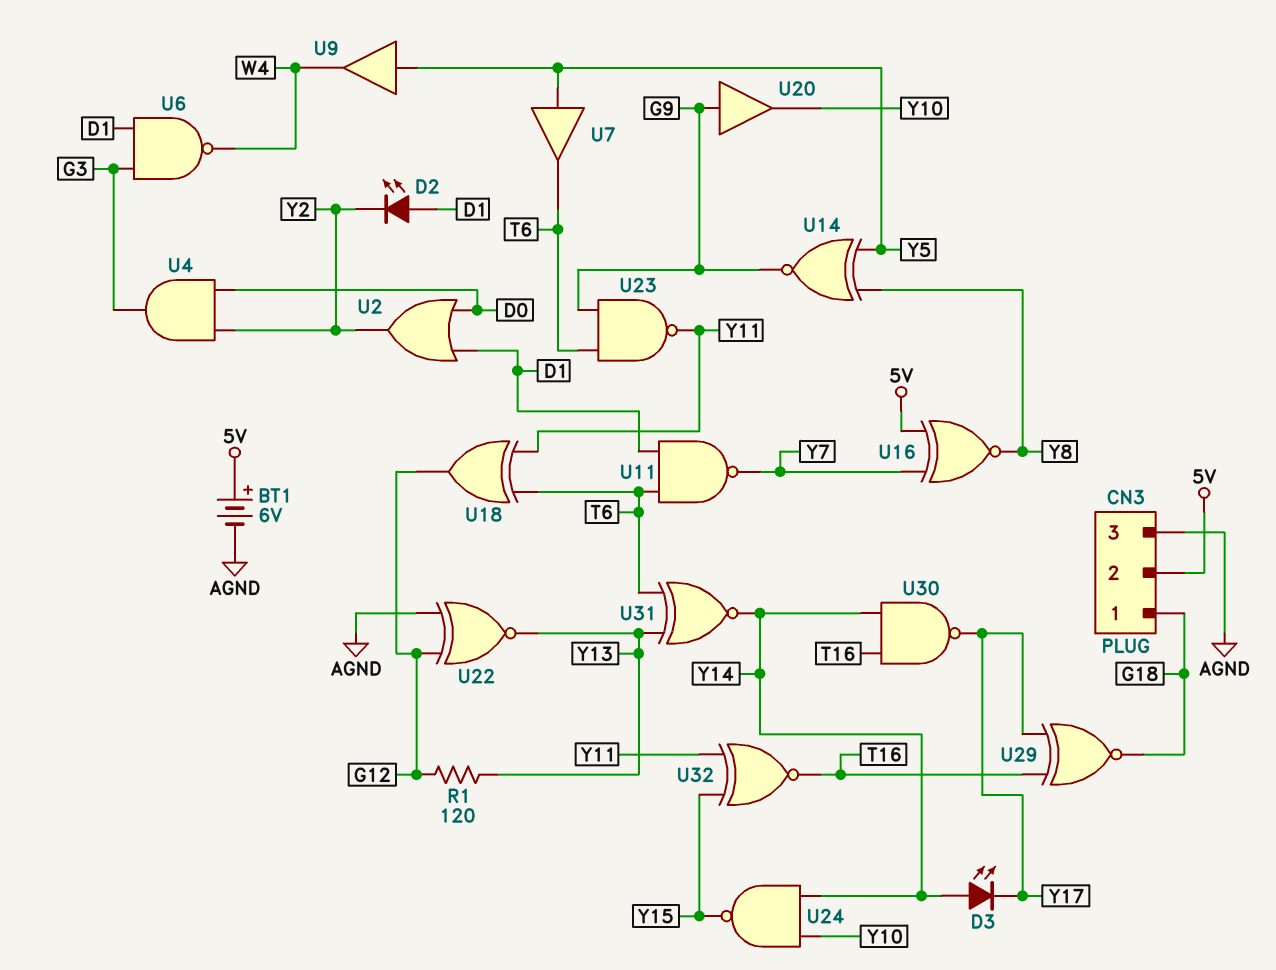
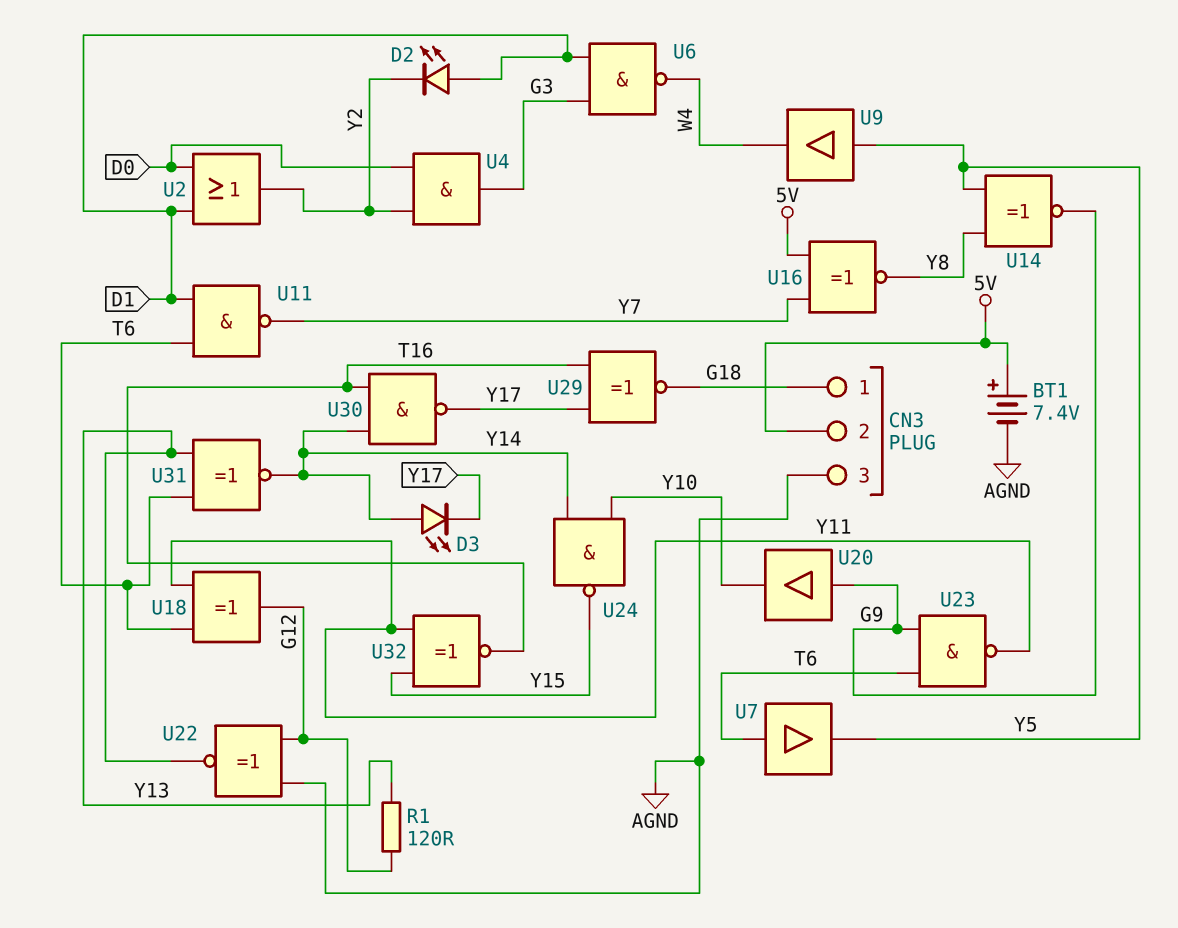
BT1: 6V (plus 5V, minus AGND) -> 7.4V (plus 5V, minus AGND)
U7: buffer (in Y5, out T6) -> buffer (in T6, out Y5)

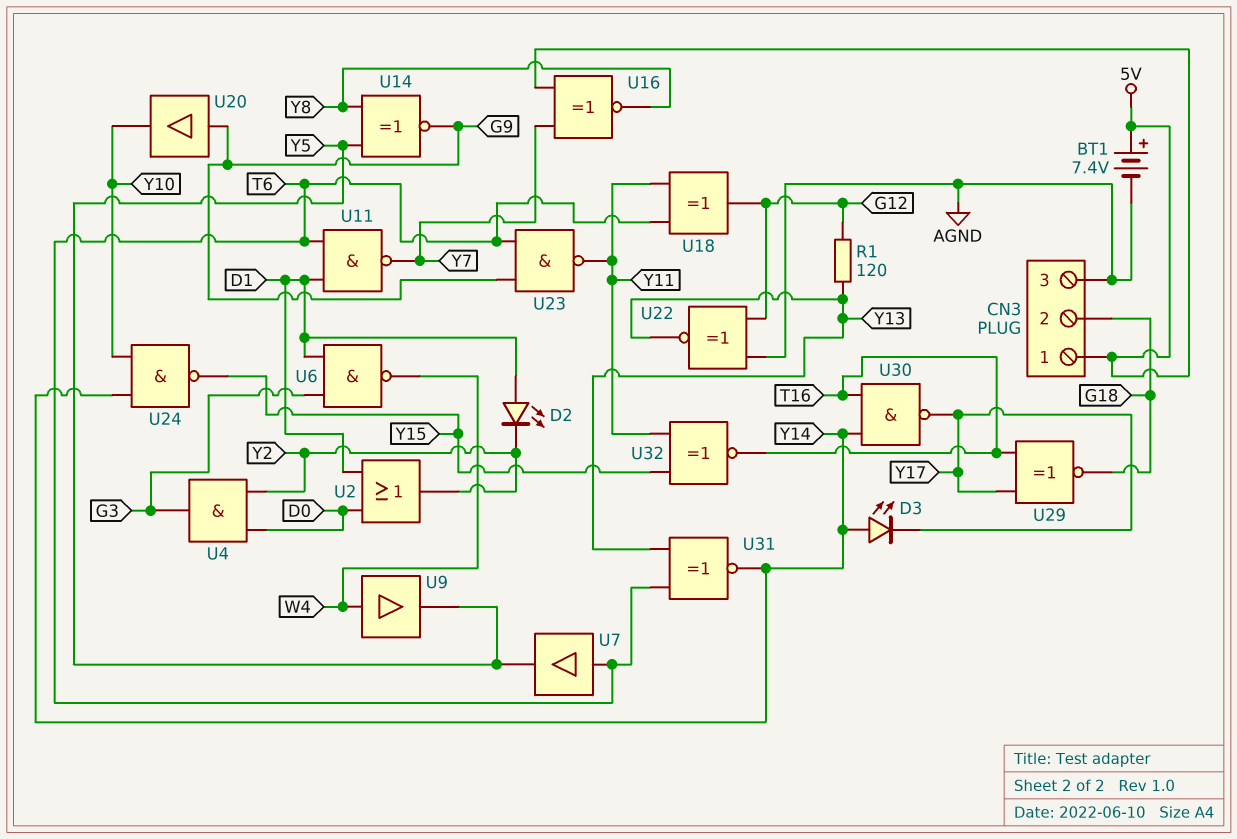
CN3 pin 1: G18 -> 5V
CN3 pin 2: 5V -> G18
U9: buffer (in Y5, out W4) -> buffer (in W4, out Y5)

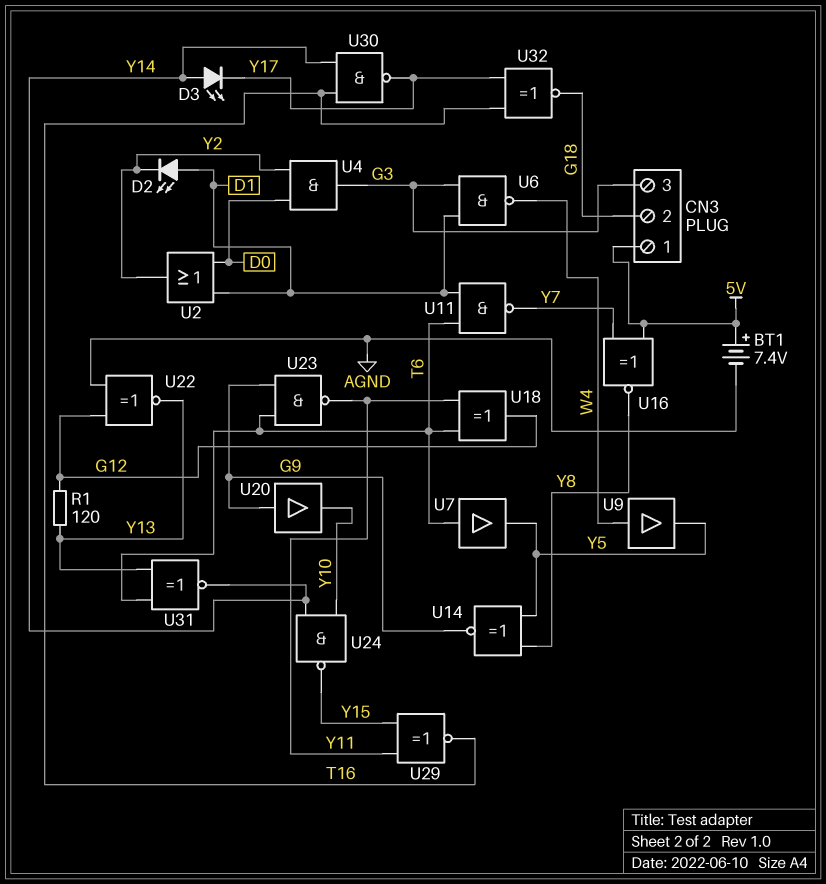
CN3 pin 3: AGND -> G3
U29: XNOR (in T16, in Y17, out G18) -> XNOR (in Y11, in Y15, out T16)
U32: XNOR (in Y11, in Y15, out T16) -> XNOR (in T16, in Y17, out G18)

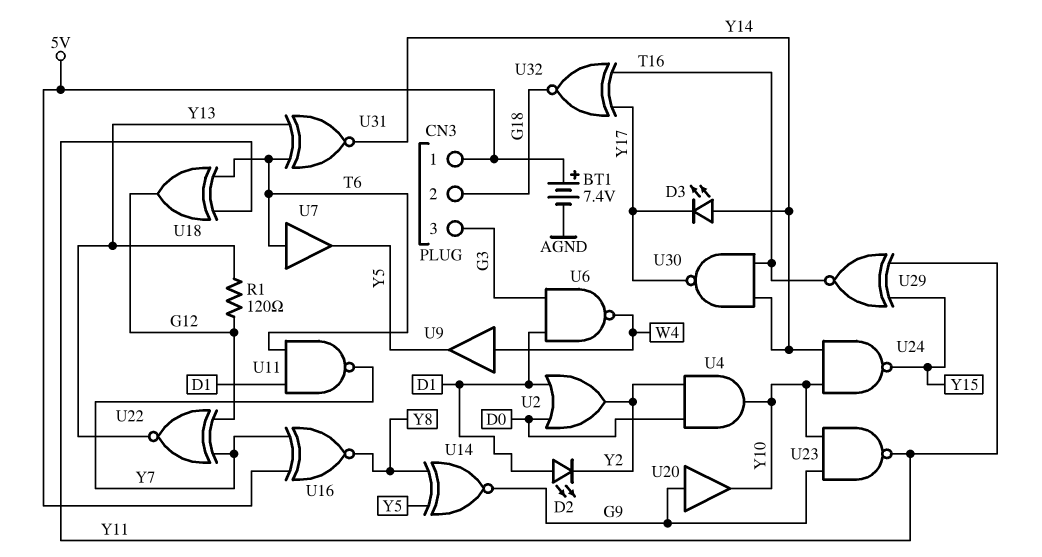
U4: AND (in D0, in Y2, out G3) -> AND (in D0, in Y2, out Y10)
U22: XNOR (in AGND, in G12, out Y13) -> XNOR (in G12, in Y7, out Y13)
U23: NAND (in G9, in T6, out Y11) -> NAND (in G9, in Y10, out Y11)

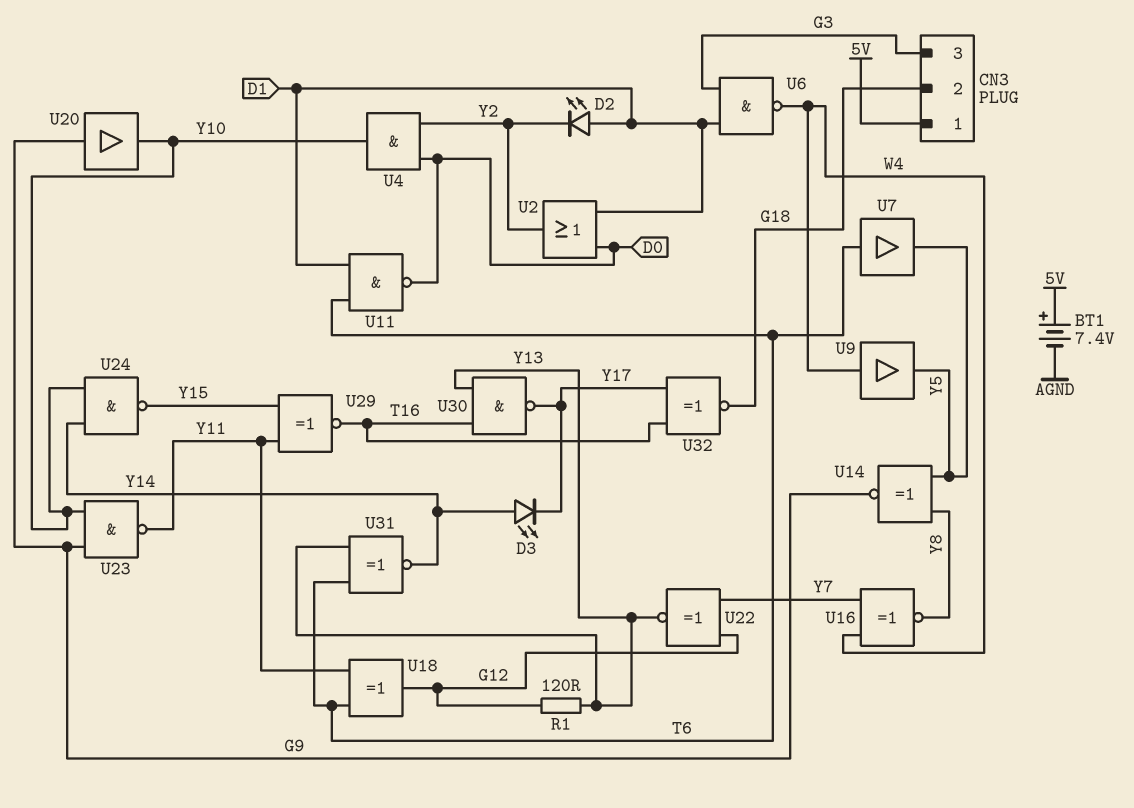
U11: NAND (in D1, in T6, out Y7) -> NAND (in D1, in T6, out D0)
U16: XNOR (in 5V, in Y7, out Y8) -> XNOR (in W4, in Y7, out Y8)
U30: NAND (in T16, in Y14, out Y17) -> NAND (in T16, in Y13, out Y17)

